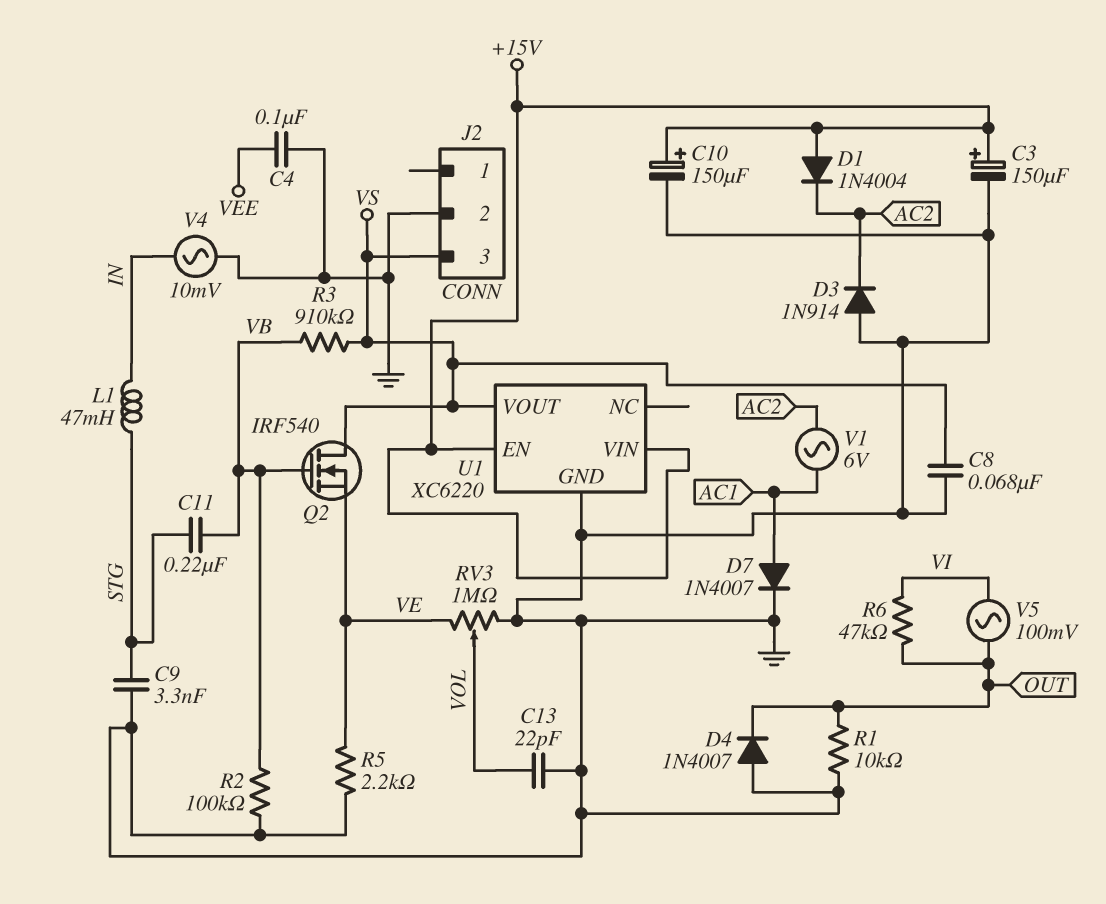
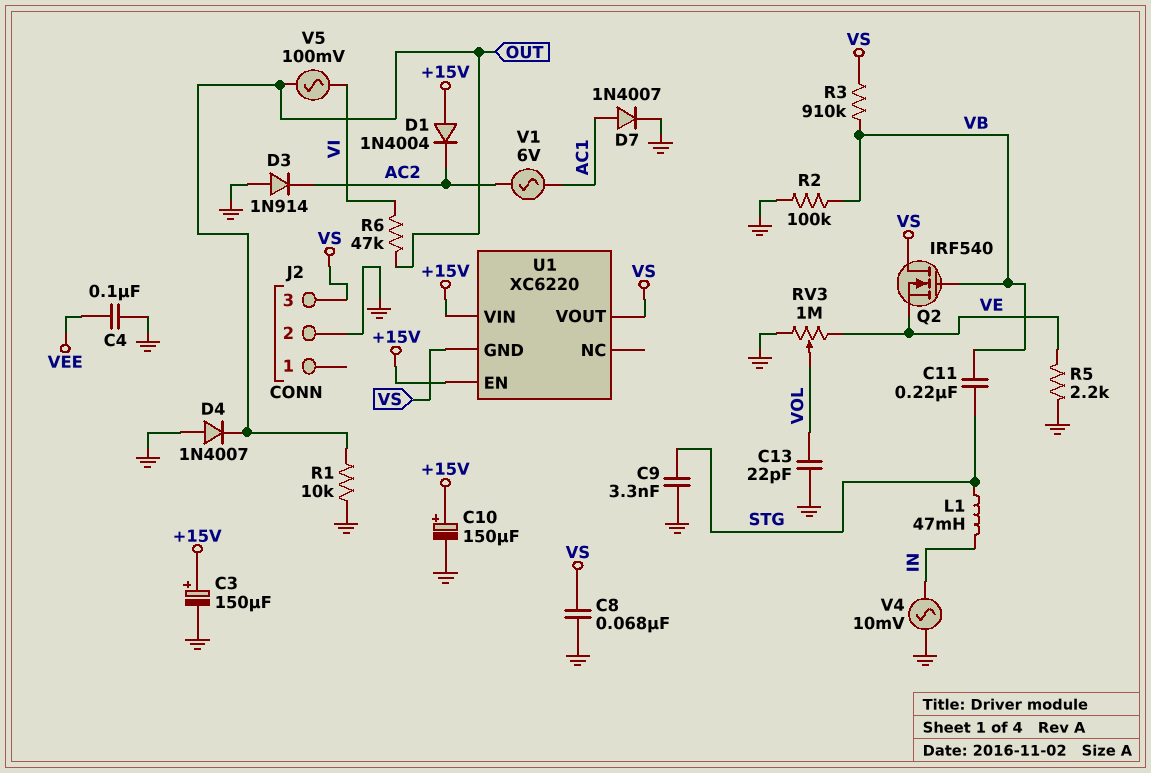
U1 pin GND: GND -> VS

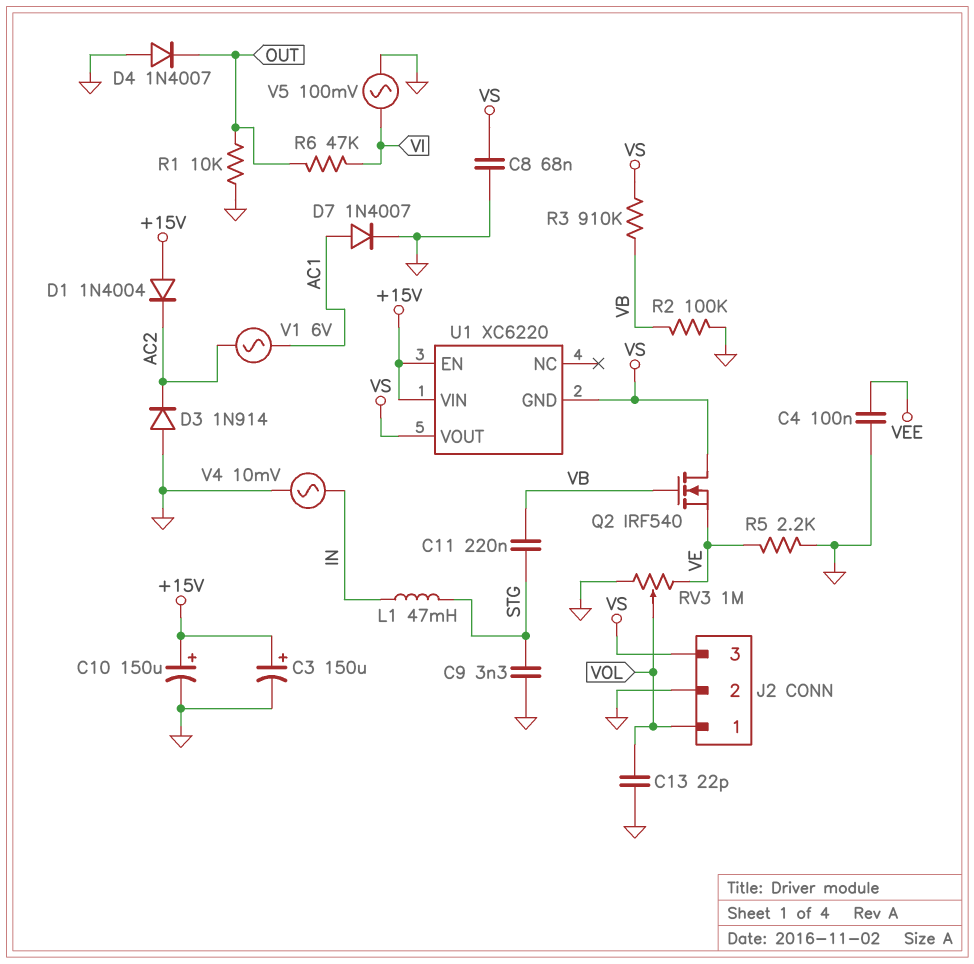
J2 pin 1: none -> VOL
V5: AC 100mV (OUT, VI) -> AC 100mV (GND, VI)

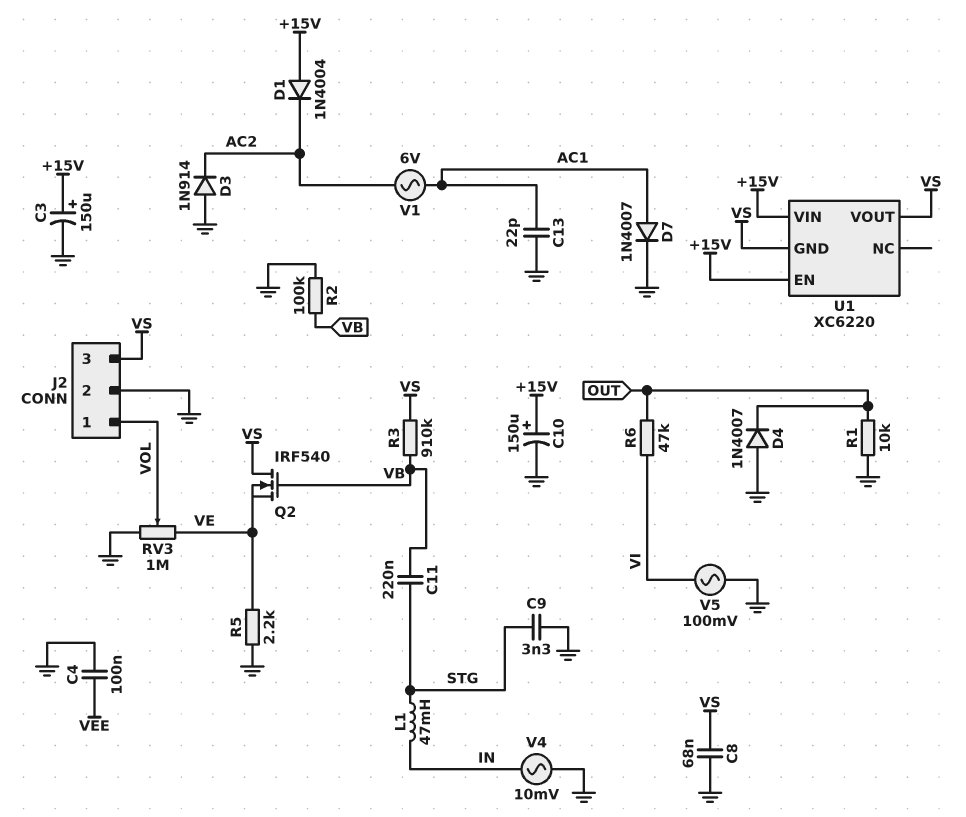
C13: 22pF (GND, VOL) -> 22pF (AC1, GND)

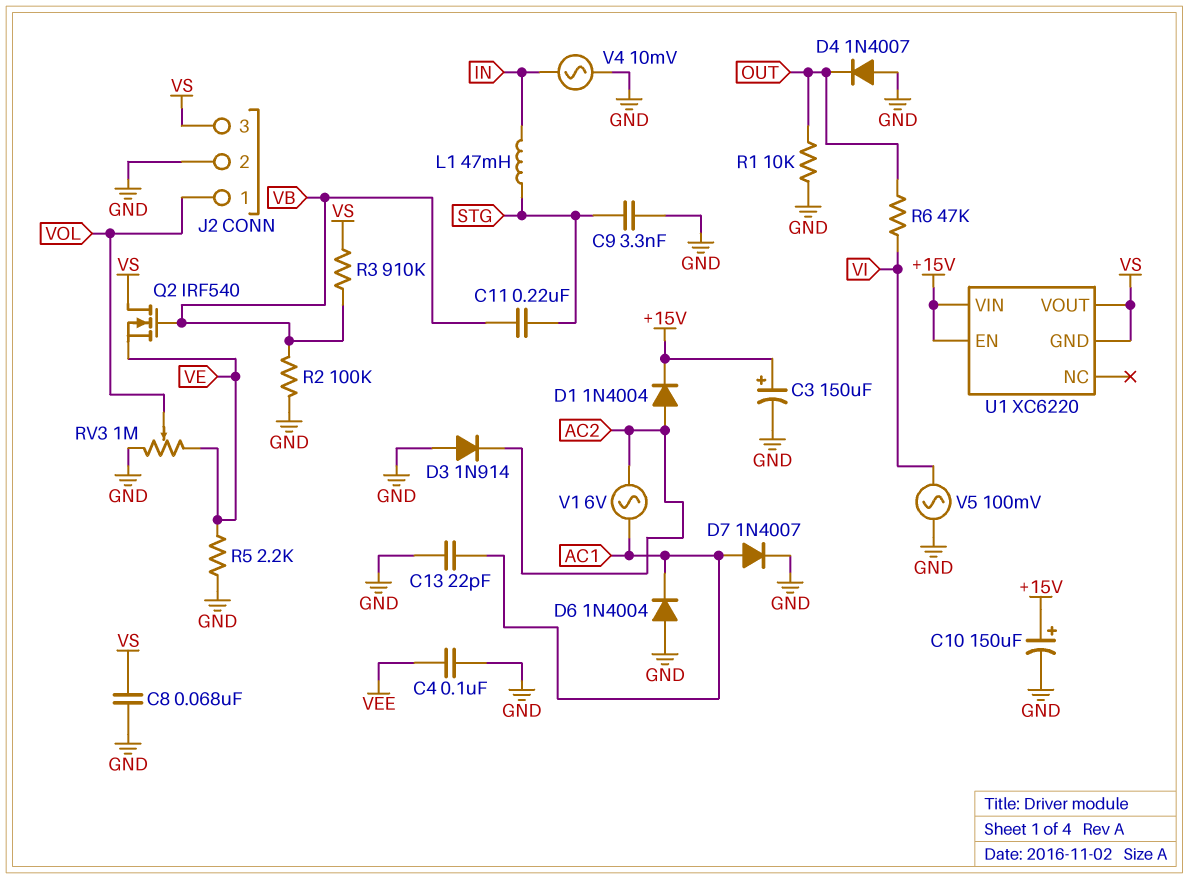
D1: diode 1N4004 (A +15V, K AC2) -> diode 1N4004 (A AC2, K +15V)
D6: none -> diode 1N4004 (A GND, K AC1)

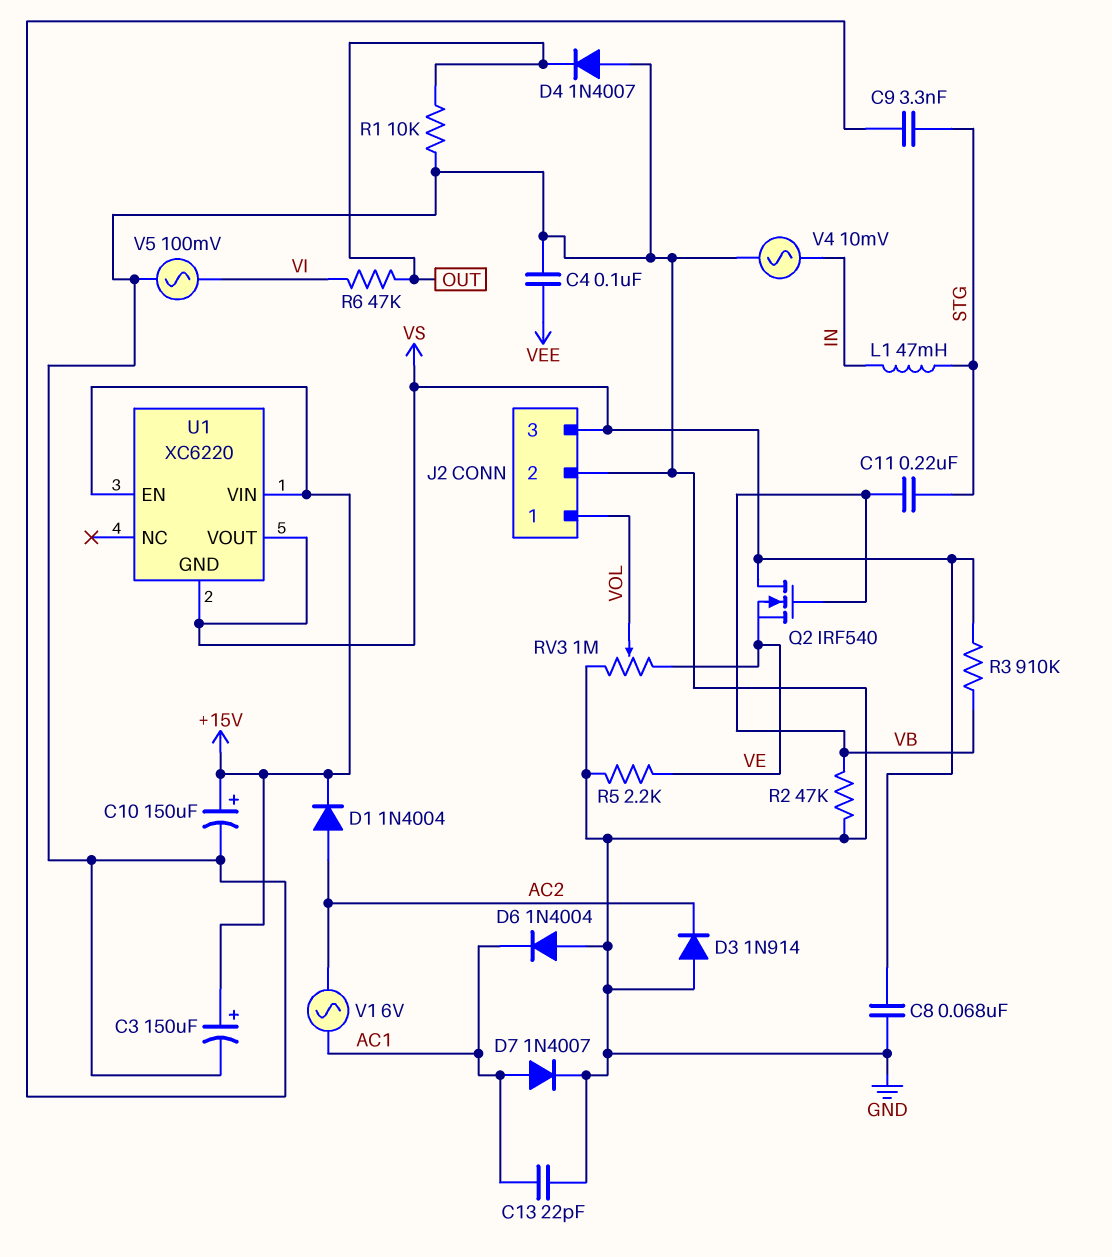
R2: 100k (GND, VB) -> 47k (GND, VB)

